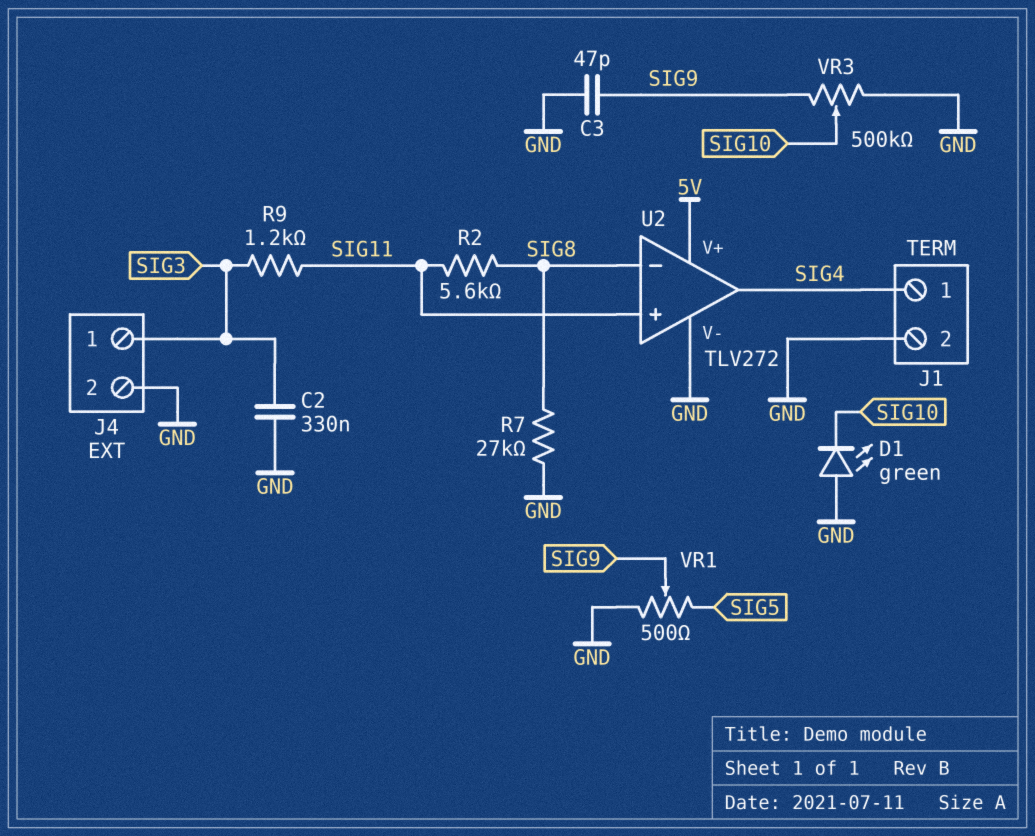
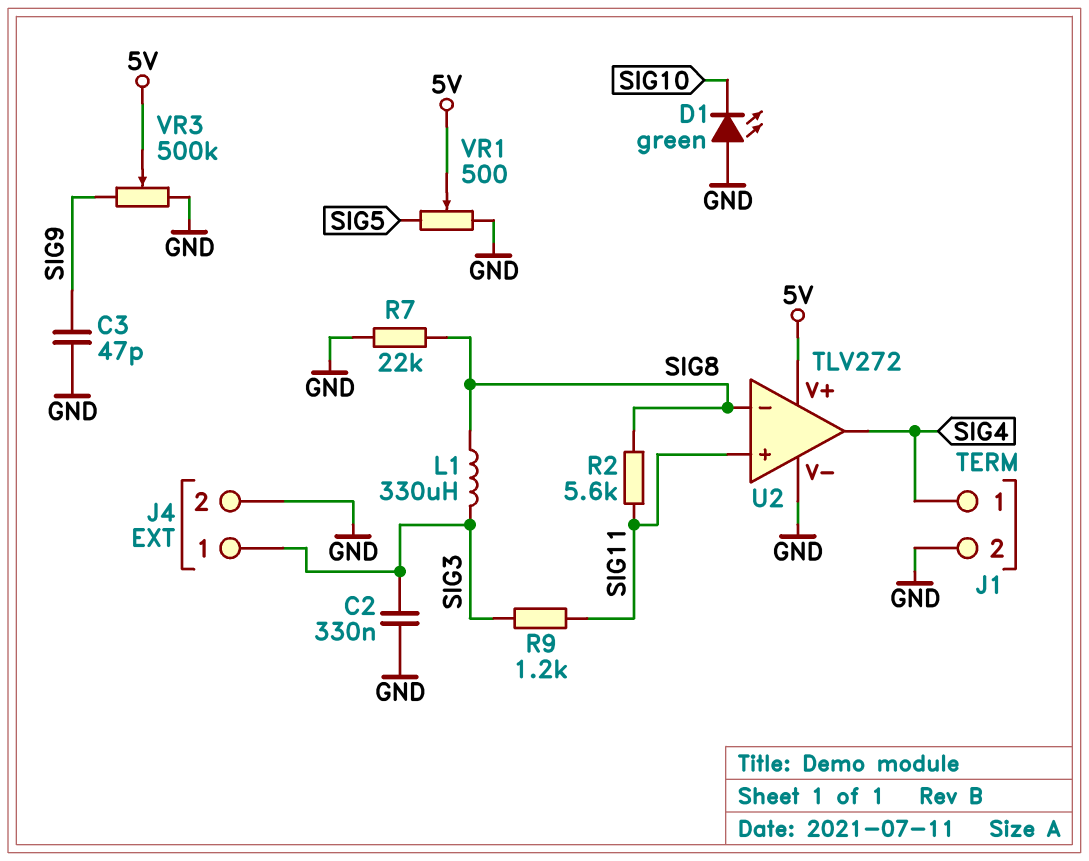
L1: none -> 330uH (SIG3, SIG8)
R7: 27k (GND, SIG8) -> 22k (GND, SIG8)
VR1: 500 (GND, SIG5, wiper SIG9) -> 500 (GND, SIG5, wiper 5V)
VR3: 500k (GND, SIG9, wiper SIG10) -> 500k (GND, SIG9, wiper 5V)

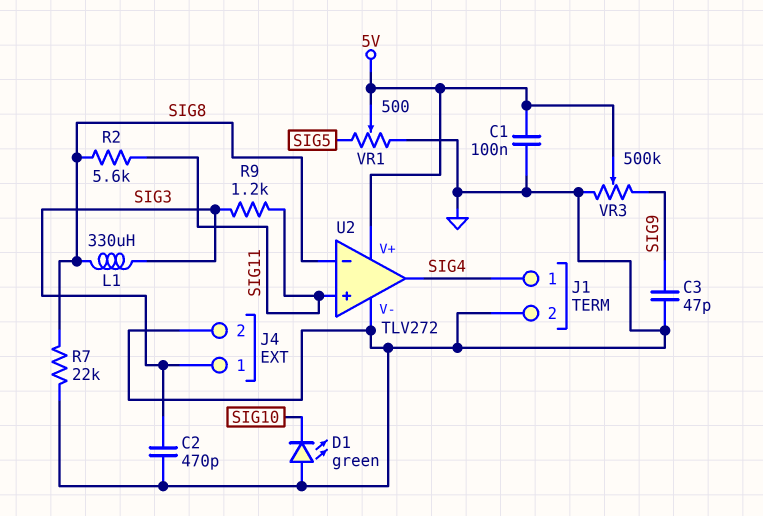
C1: none -> 100nF (5V, GND)
C2: 330nF (GND, SIG3) -> 470pF (GND, SIG3)

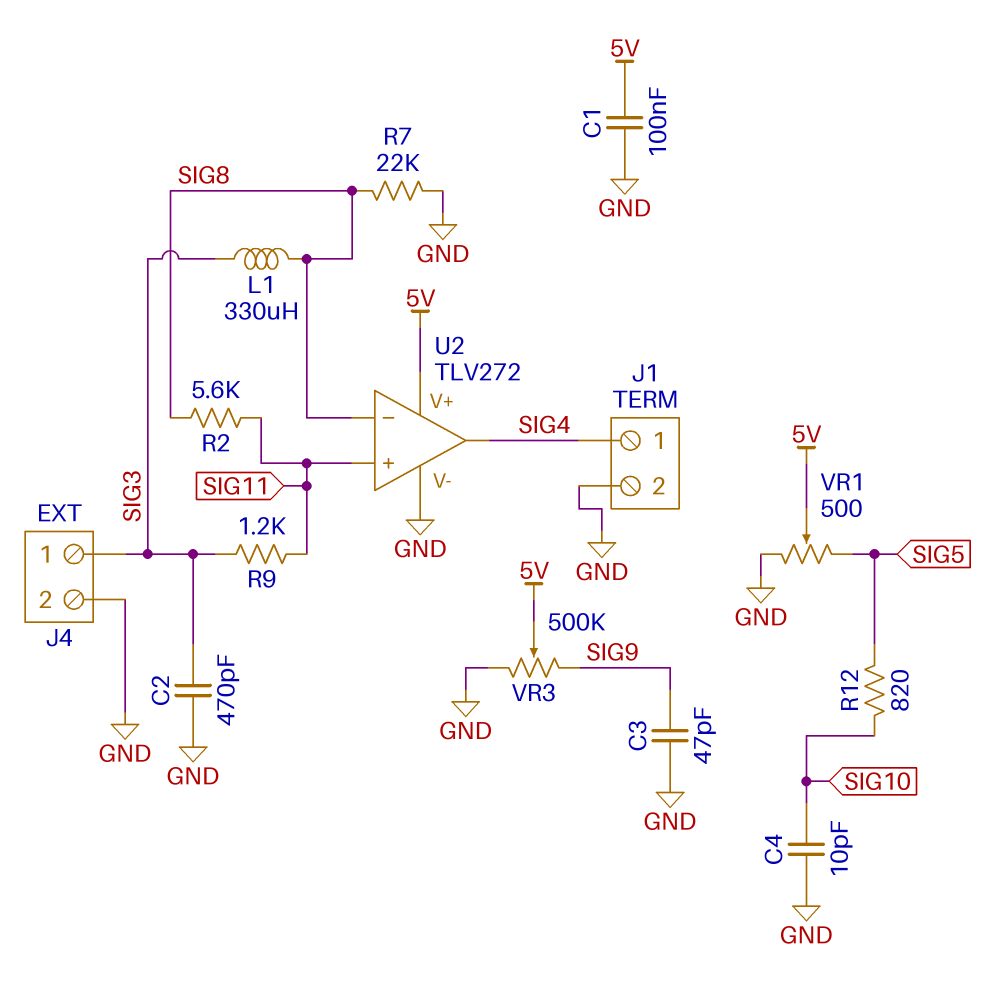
C4: none -> 10pF (GND, SIG10)
D1: LED green (A GND, K SIG10) -> none
R12: none -> 820 (SIG5, SIG10)

